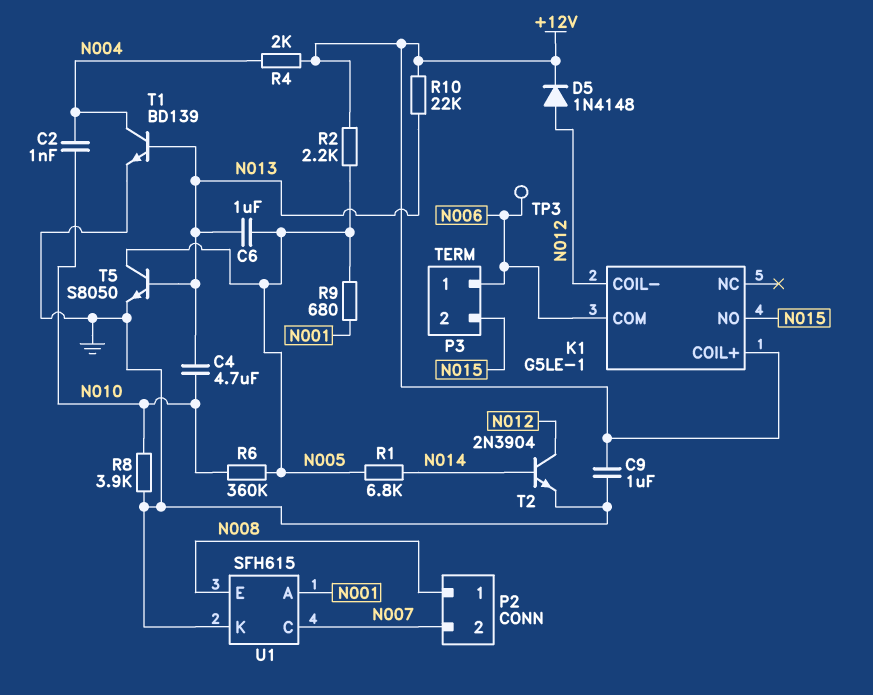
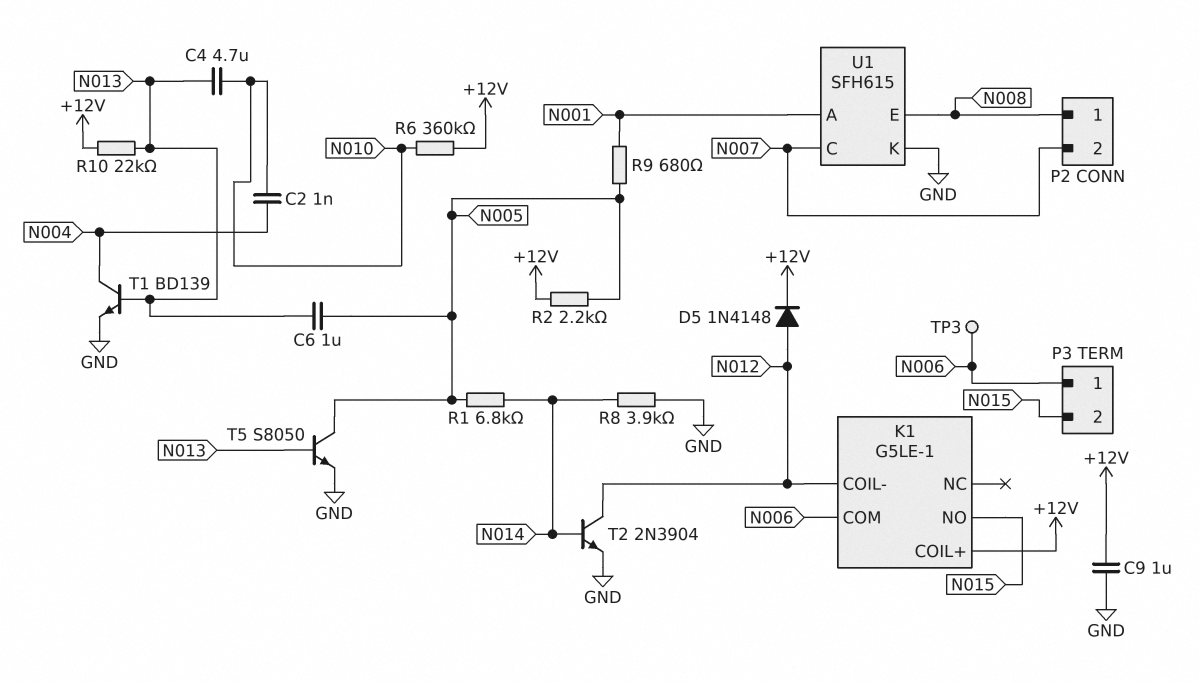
R4: 2k (+12V, N004) -> none
R6: 360k (N005, N010) -> 360k (+12V, N010)
R8: 3.9k (GND, N010) -> 3.9k (GND, N014)

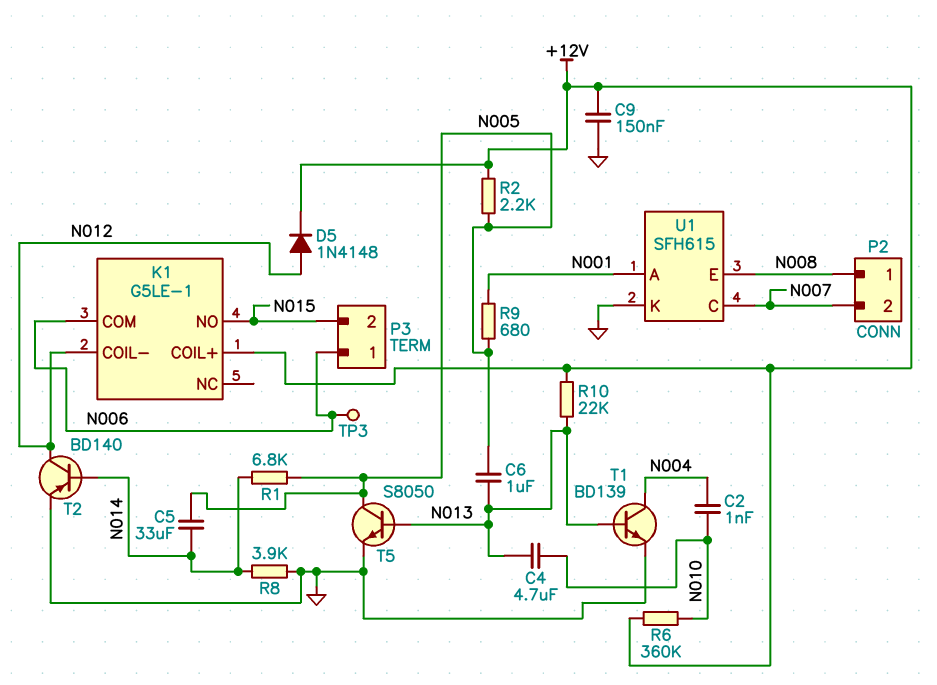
C5: none -> 33uF (N005, N014)
C9: 1uF (+12V, GND) -> 150nF (+12V, GND)
T2: NPN 2N3904 (B N014, C N012, E GND) -> PNP BD140 (B N014, C N012, E GND)

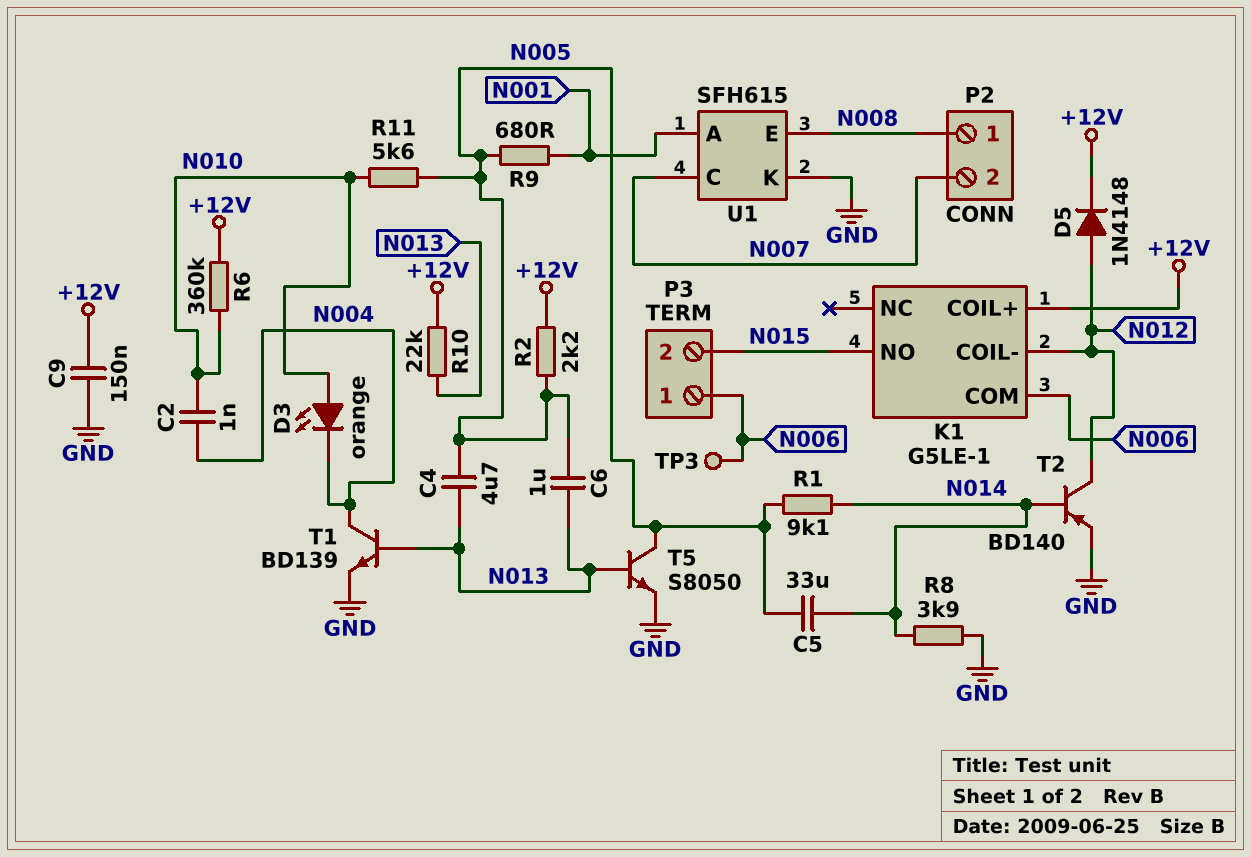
C4: 4.7uF (N010, N013) -> 4.7uF (N005, N013)
D3: none -> LED orange (A N010, K N004)
R1: 6.8k (N005, N014) -> 9.1k (N005, N014)
R11: none -> 5.6k (N005, N010)

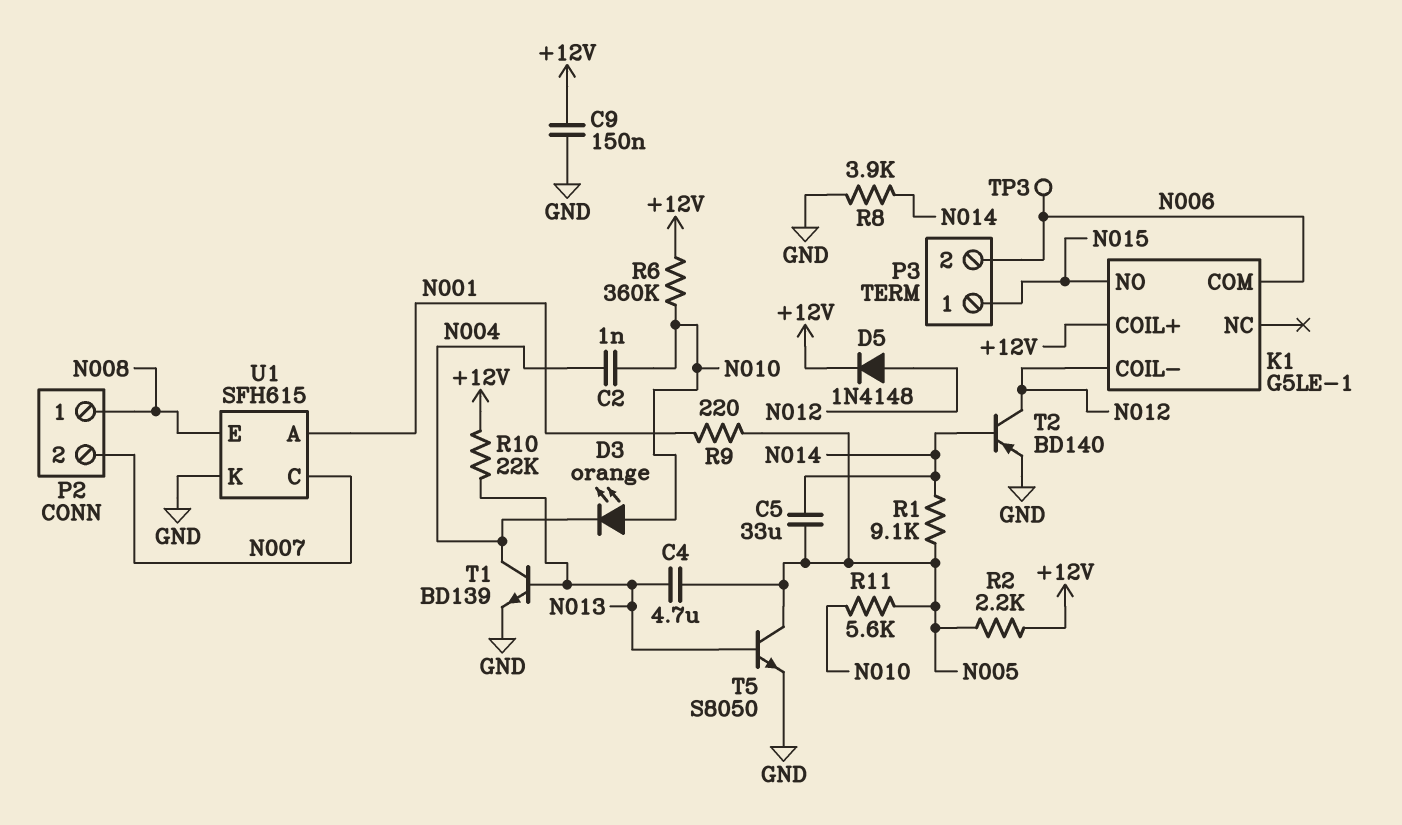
C6: 1uF (N005, N013) -> none
P3 pin 1: N006 -> N015
P3 pin 2: N015 -> N006
R9: 680 (N001, N005) -> 220 (N001, N005)

